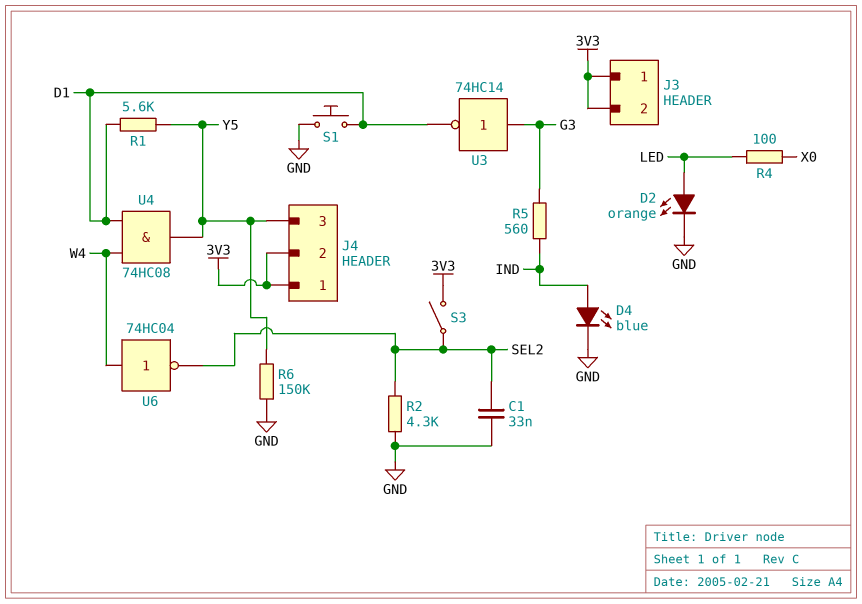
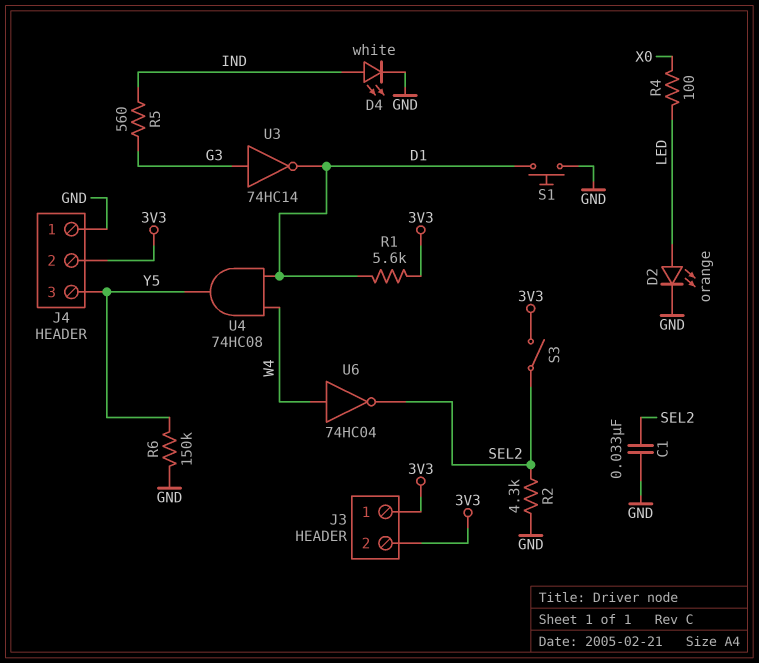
D4: LED blue (A IND, K GND) -> LED white (A IND, K GND)
J4 pin 1: 3V3 -> GND
R1: 5.6k (D1, Y5) -> 5.6k (3V3, D1)

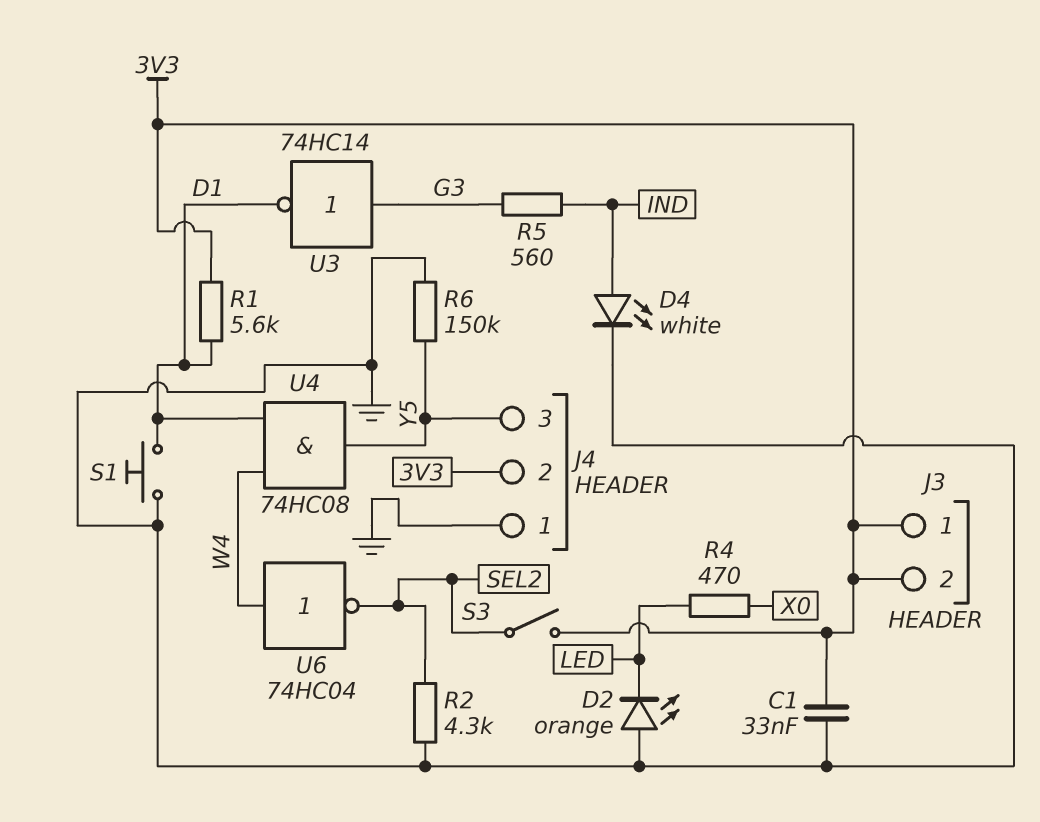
C1: 33nF (GND, SEL2) -> 33nF (3V3, GND)
D2: LED orange (A LED, K GND) -> LED orange (A GND, K LED)
R4: 100 (LED, X0) -> 470 (LED, X0)

